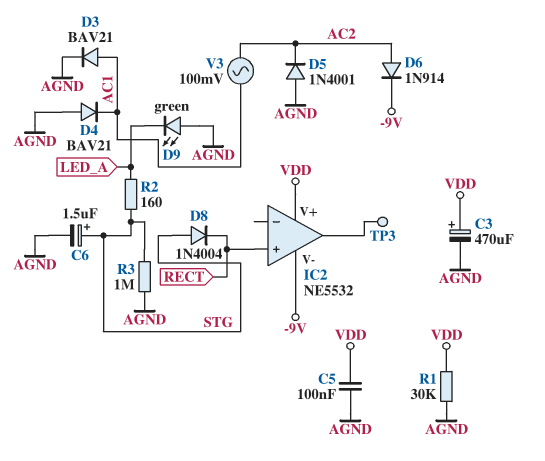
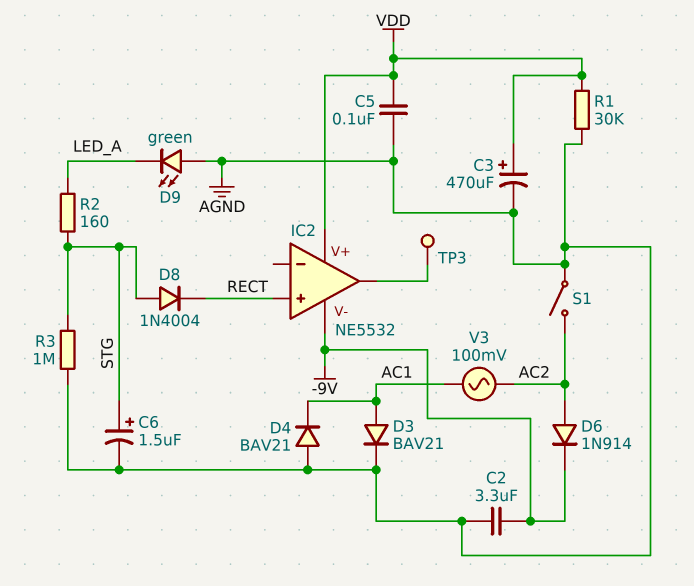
C2: none -> 3.3uF (-9V, AGND)
D5: diode 1N4001 (A AGND, K AC2) -> none
S1: none -> switch (AC2, AGND)

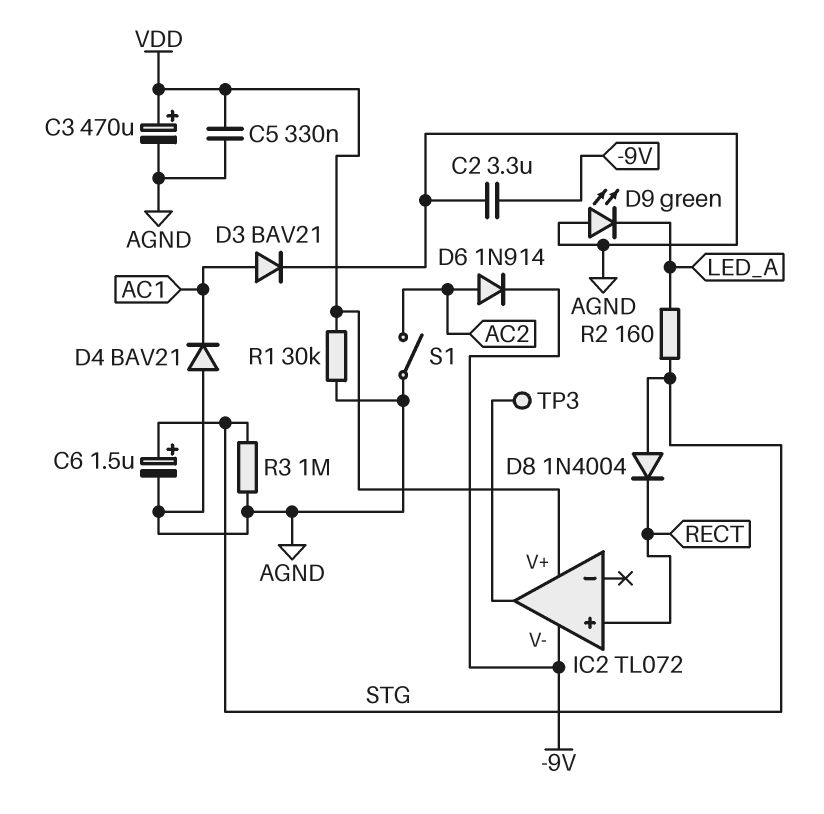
C5: 100nF (AGND, VDD) -> 330nF (AGND, VDD)
IC2: NE5532 -> TL072
V3: AC 100mV (AC1, AC2) -> none

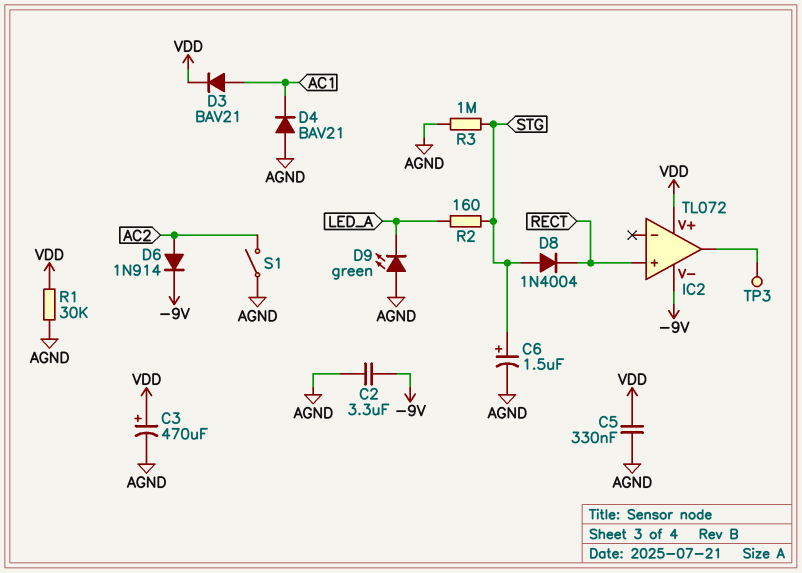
D3: diode BAV21 (A AC1, K AGND) -> diode BAV21 (A AC1, K VDD)

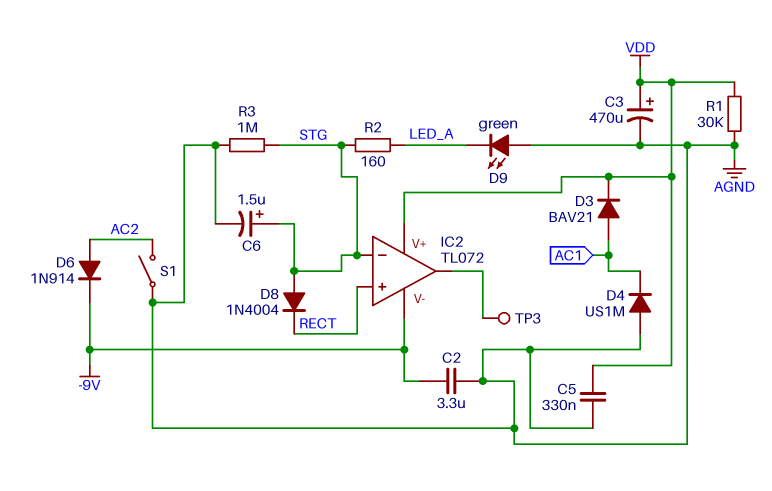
D4: diode BAV21 (A AGND, K AC1) -> diode US1M (A AGND, K AC1)
IC2 pin in-: none -> STG

